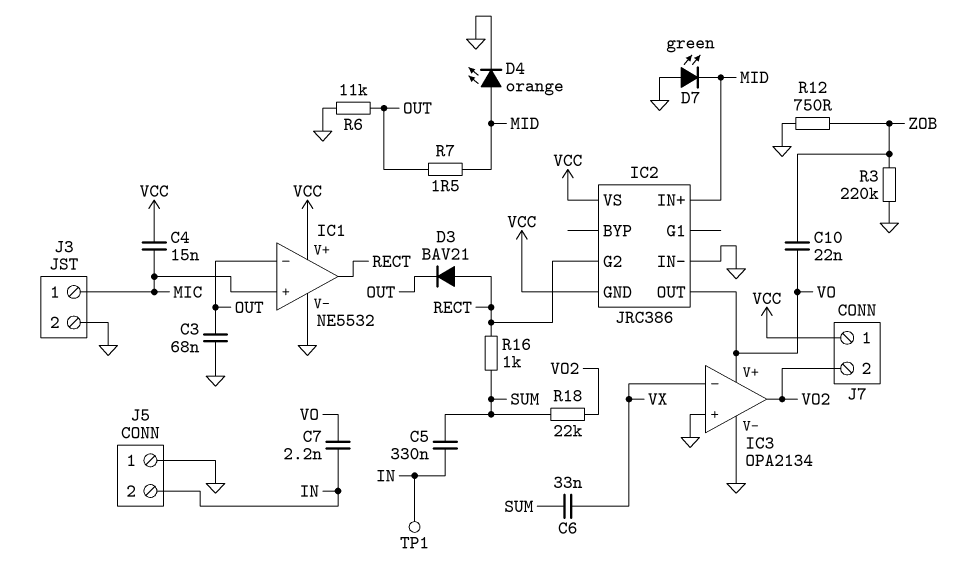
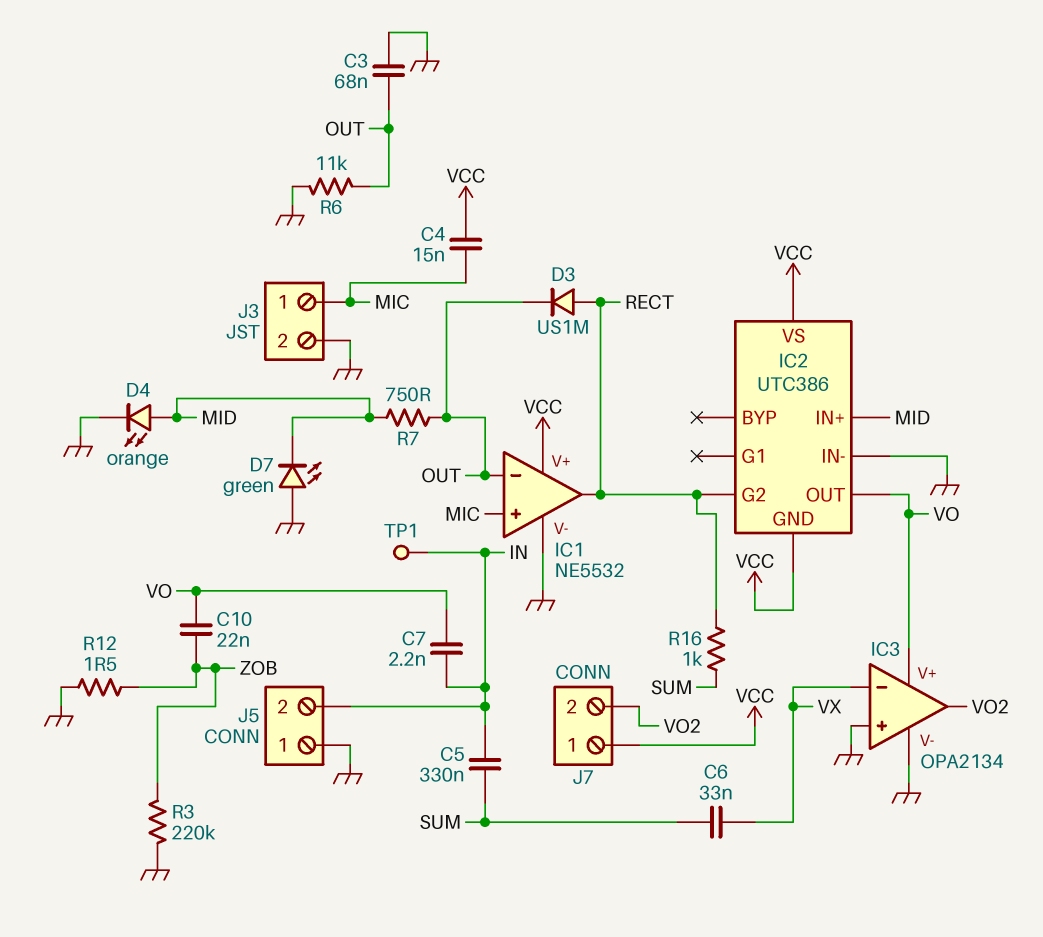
D3: diode BAV21 (A RECT, K OUT) -> diode US1M (A RECT, K OUT)
IC2: JRC386 -> UTC386
R7: 1.5 (MID, OUT) -> 750 (MID, OUT)
R12: 750 (GND, ZOB) -> 1.5 (GND, ZOB)
R18: 22k (SUM, VO2) -> none

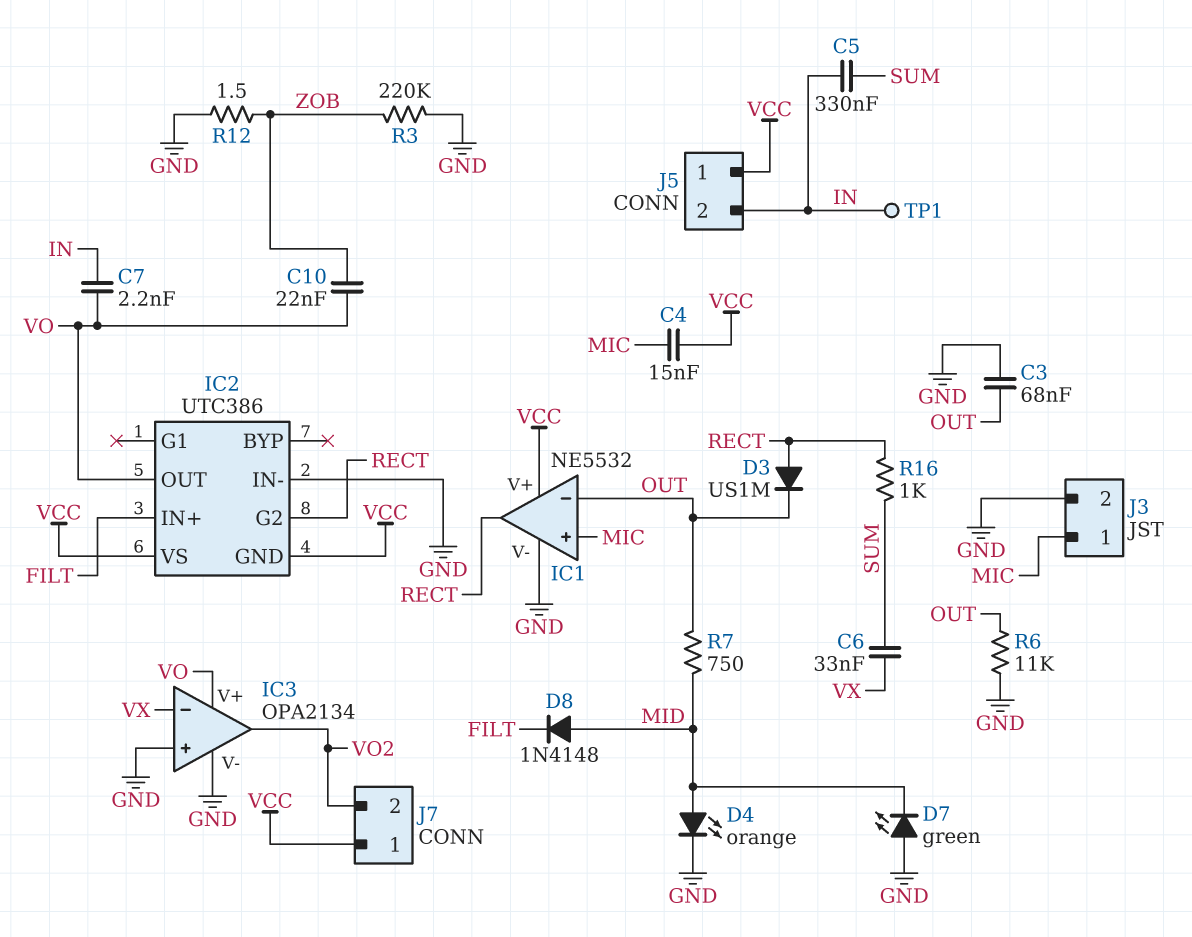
D8: none -> diode 1N4148 (A MID, K FILT)
IC2 pin IN+: MID -> FILT
J5 pin 1: GND -> VCC

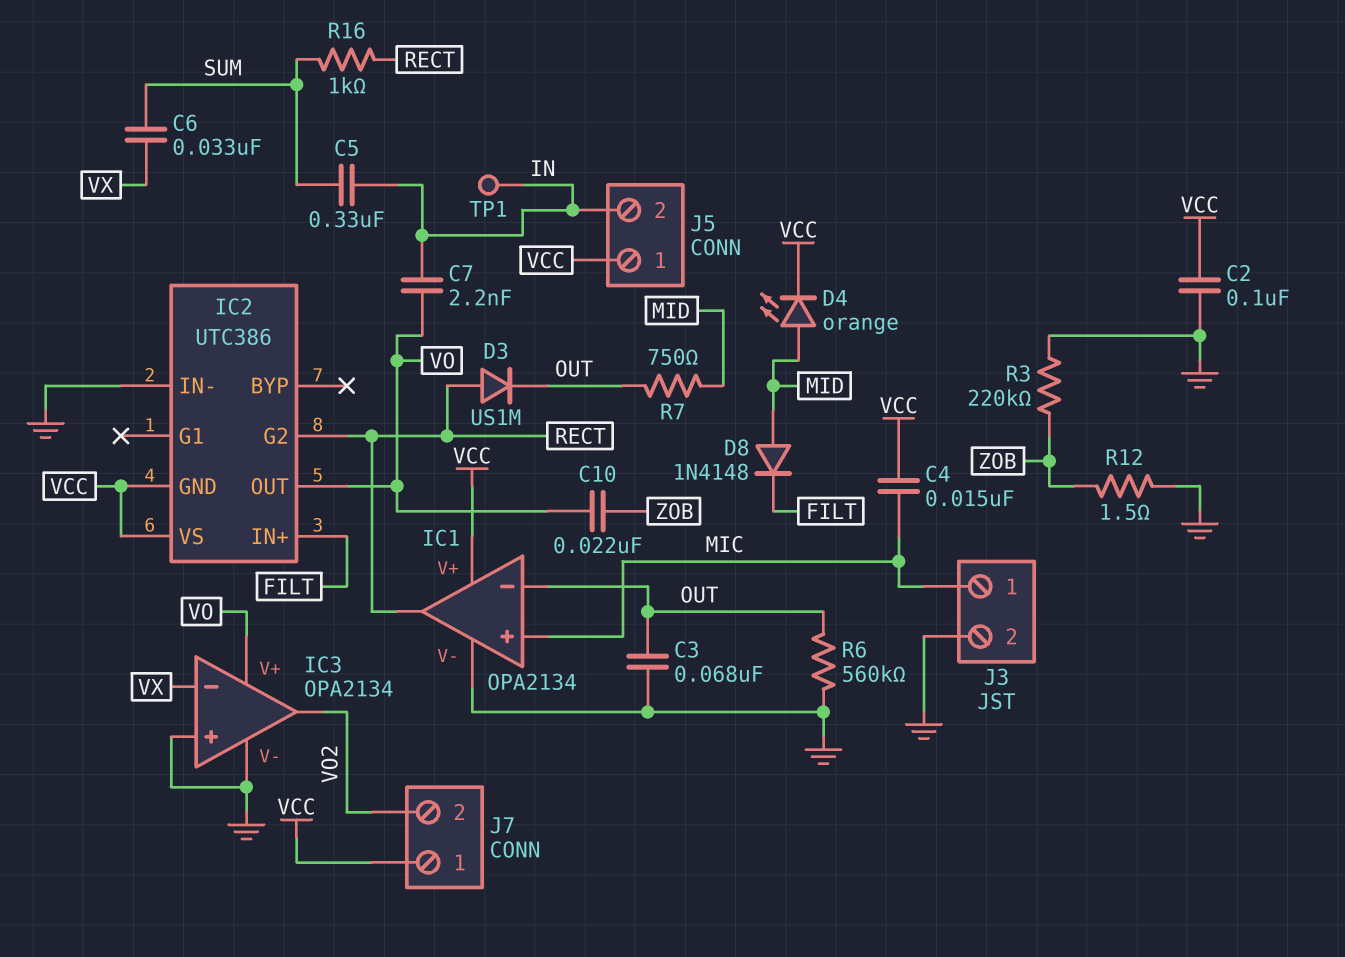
C2: none -> 100nF (GND, VCC)
D4: LED orange (A MID, K GND) -> LED orange (A MID, K VCC)
D7: LED green (A GND, K MID) -> none
IC1: NE5532 -> OPA2134
R6: 11k (GND, OUT) -> 560k (GND, OUT)

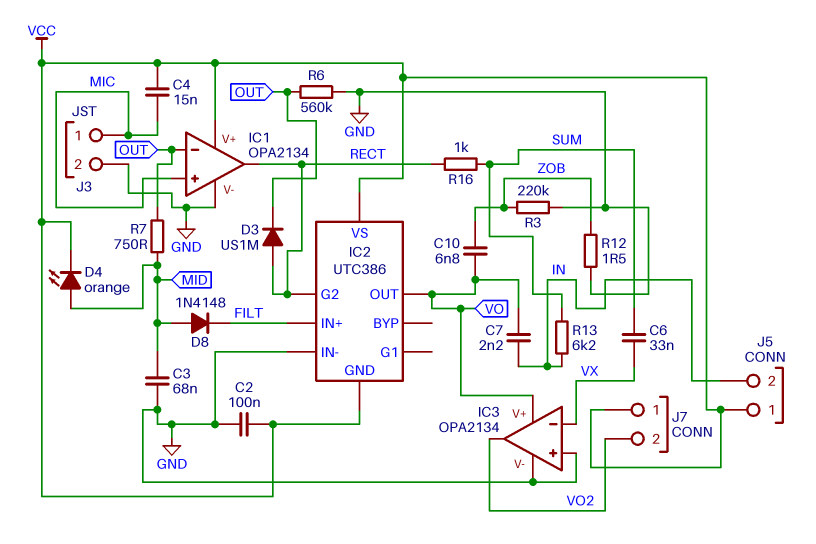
C3: 68nF (GND, OUT) -> 68nF (GND, MID)
C5: 330nF (IN, SUM) -> none
C10: 22nF (VO, ZOB) -> 6.8nF (VO, ZOB)
R13: none -> 6.2k (IN, SUM)
TP1: test point (IN) -> none

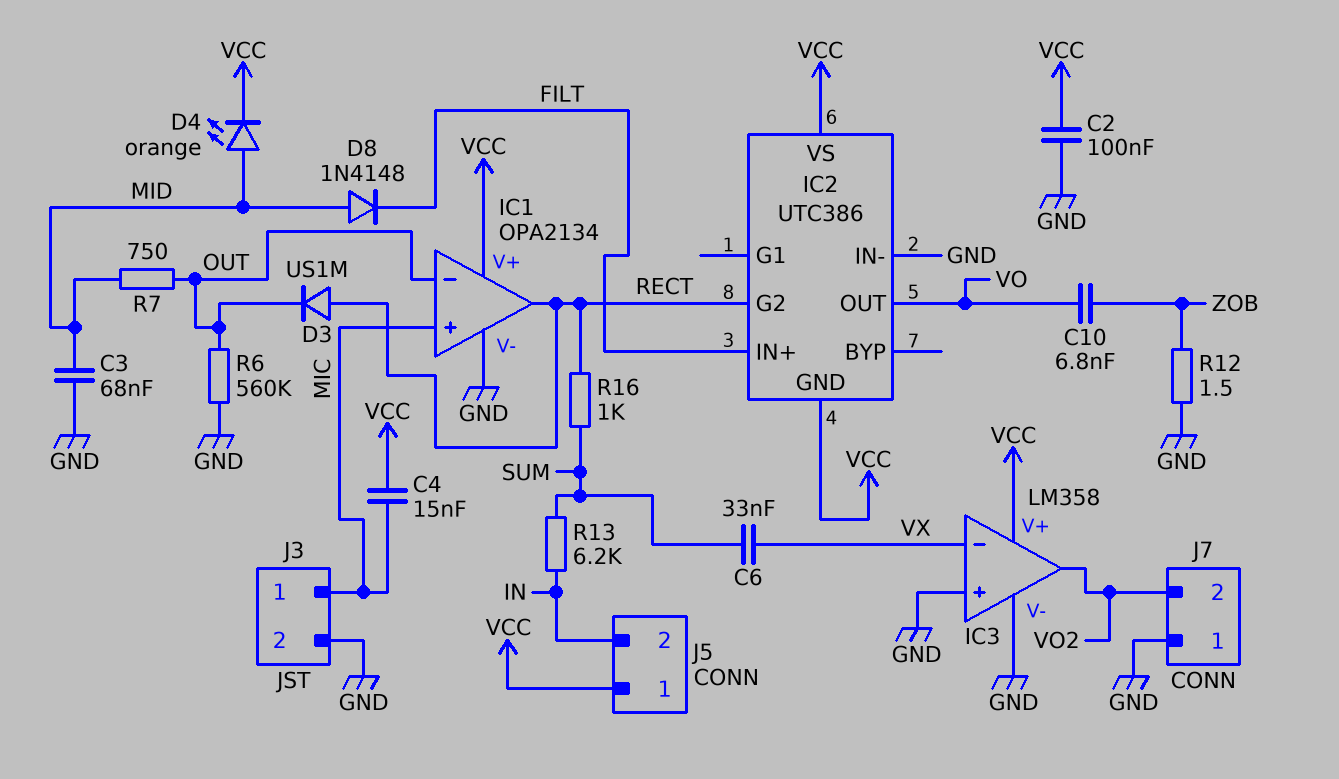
C7: 2.2nF (IN, VO) -> none
IC3: OPA2134 -> LM358
IC3 pin V+: VO -> VCC
J7 pin 1: VCC -> GND
R3: 220k (GND, ZOB) -> none

